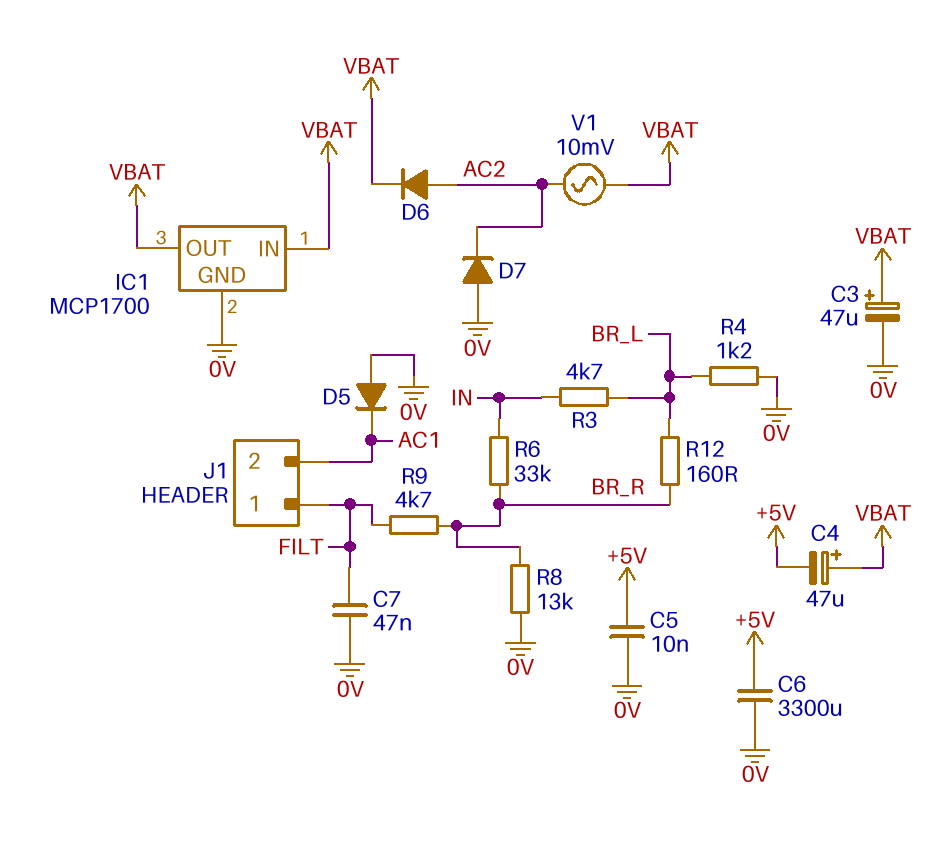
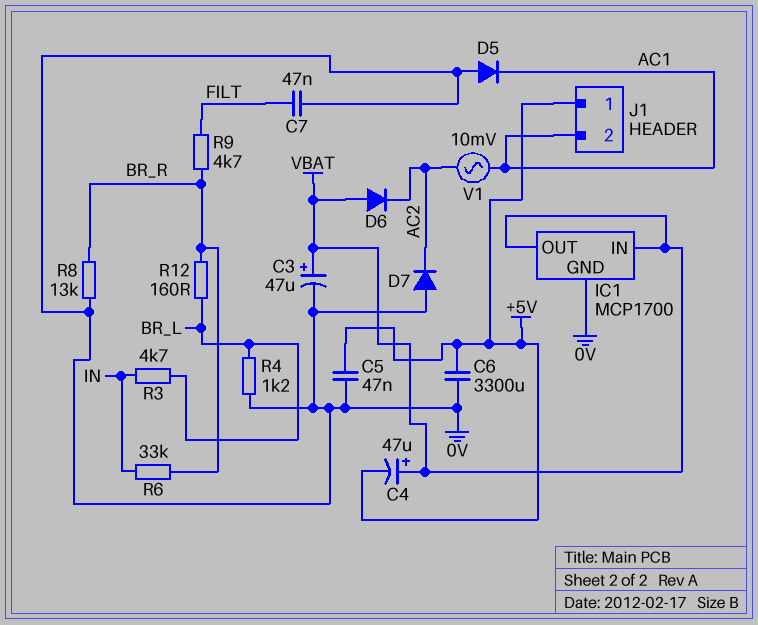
C5: 10nF (+5V, 0V) -> 47nF (+5V, 0V)
D6: diode (A AC2, K VBAT) -> diode (A VBAT, K AC2)
J1 pin 1: FILT -> +5V
V1: AC 10mV (AC2, VBAT) -> AC 10mV (AC1, AC2)

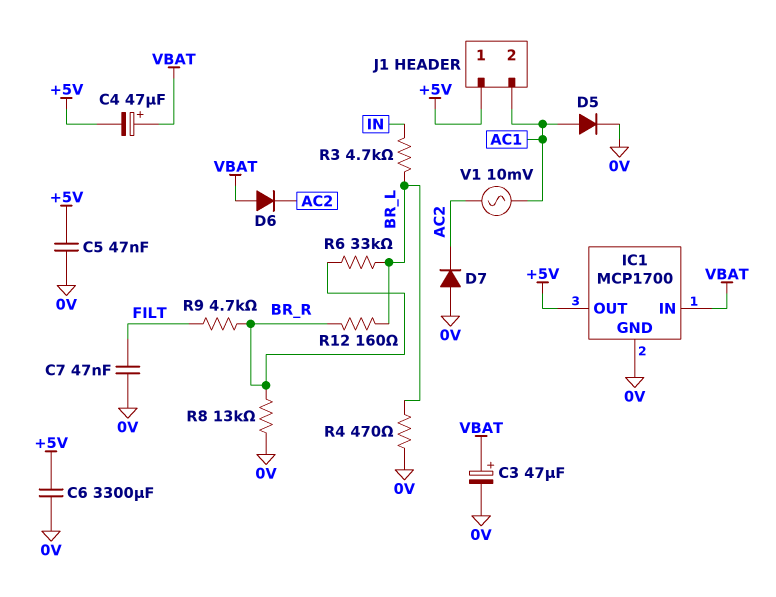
D5: diode (A 0V, K AC1) -> diode (A AC1, K 0V)
IC1 pin OUT: VBAT -> +5V
R4: 1.2k (0V, BR_L) -> 470 (0V, BR_L)
R6: 33k (BR_R, IN) -> 33k (BR_L, BR_R)

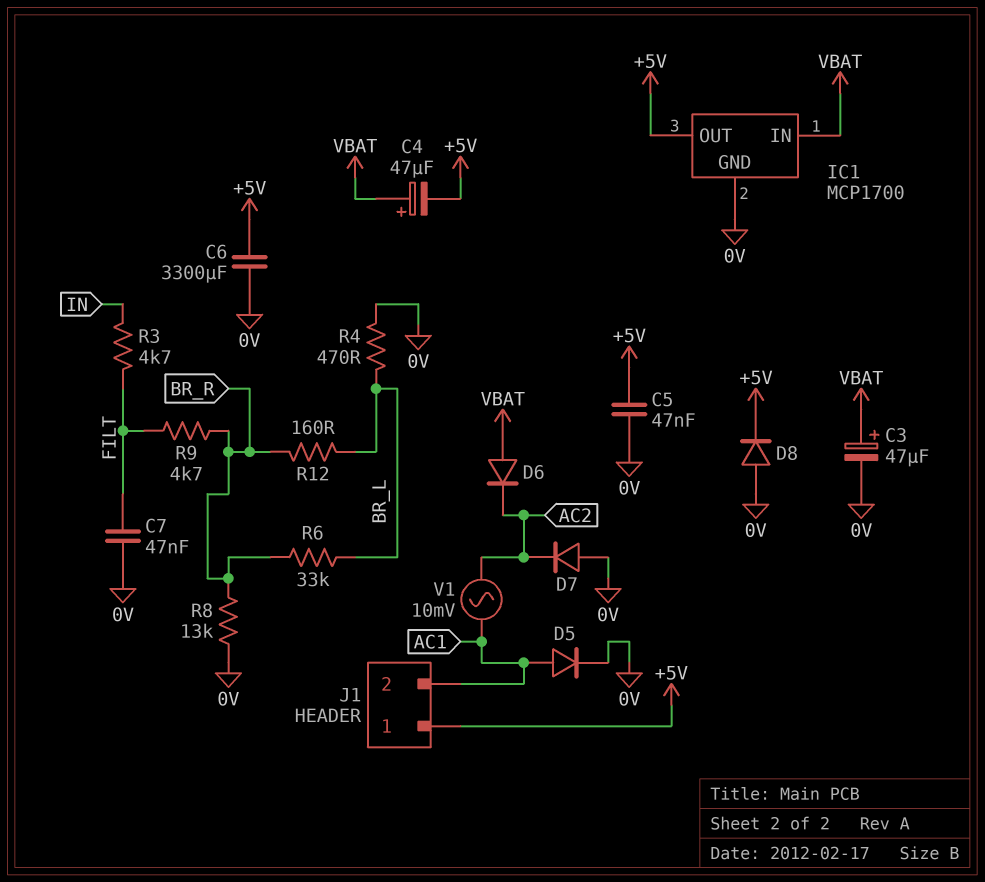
D8: none -> diode (A 0V, K +5V)
R3: 4.7k (BR_L, IN) -> 4.7k (FILT, IN)

